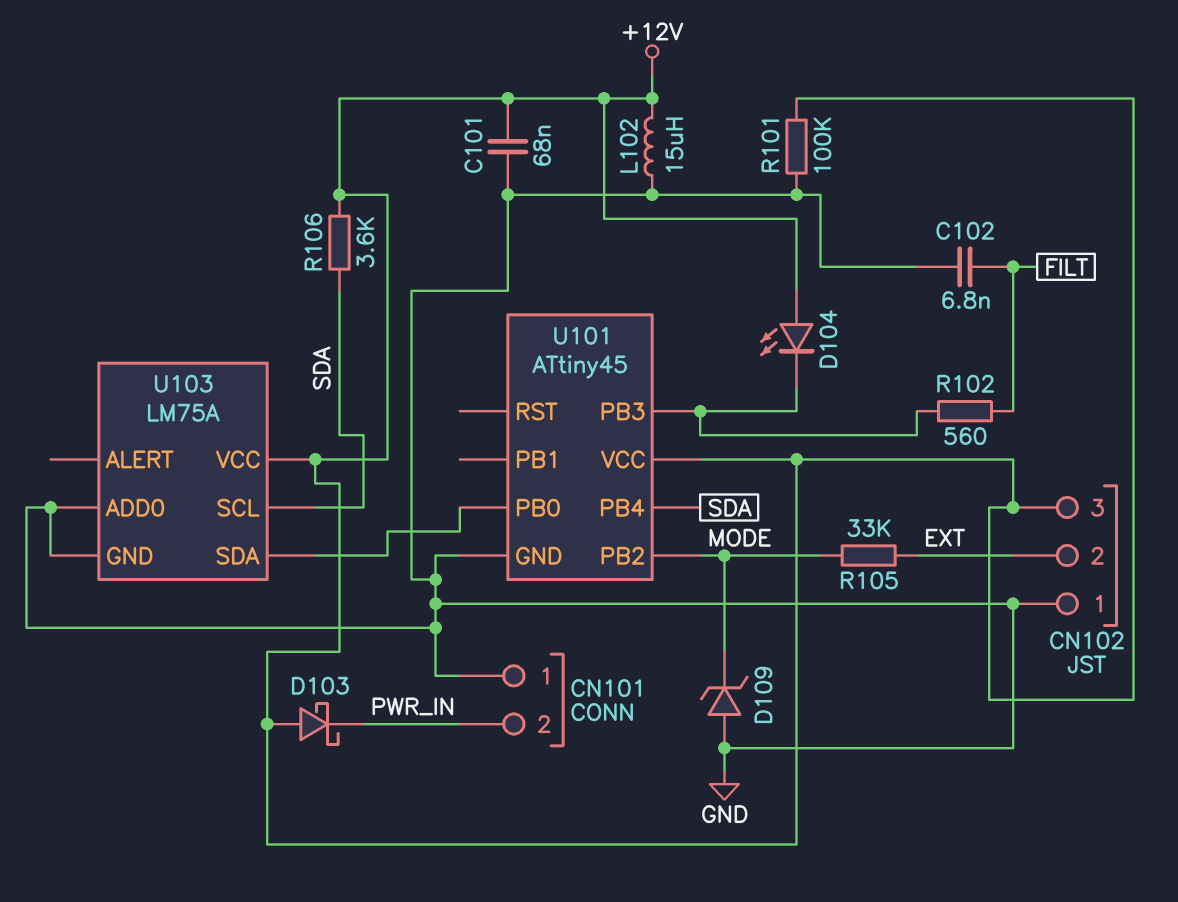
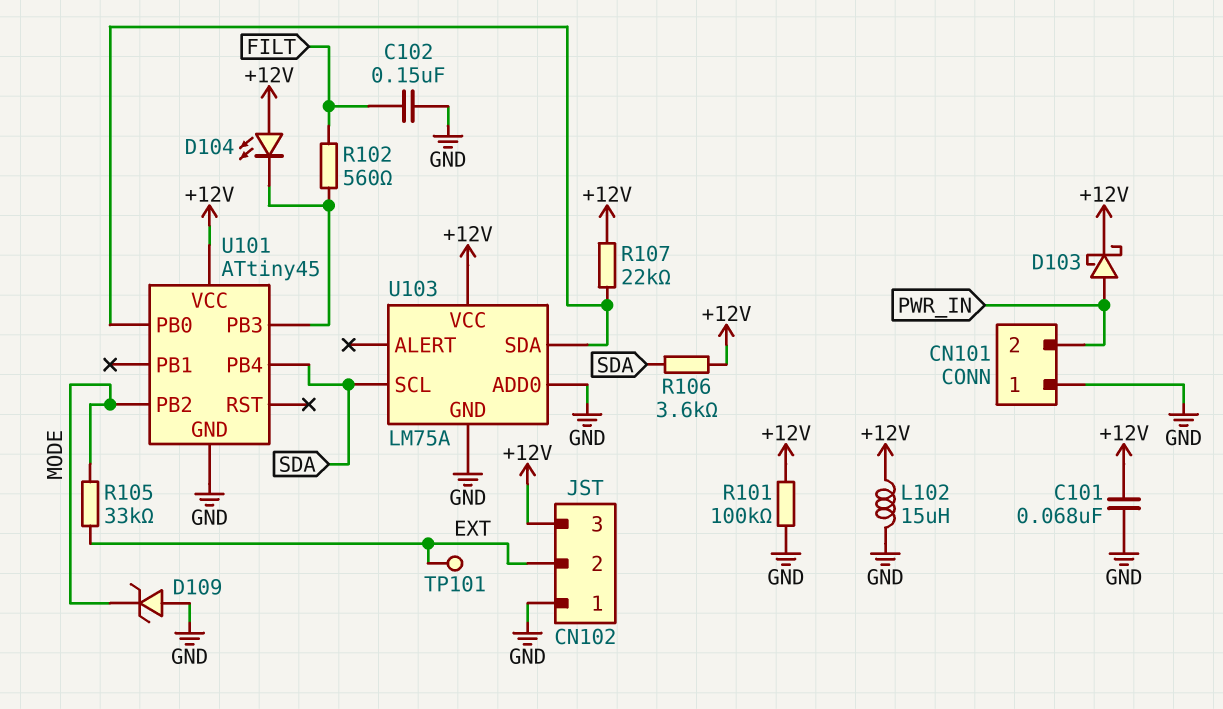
C102: 6.8nF (FILT, GND) -> 150nF (FILT, GND)
D103: schottky (A +12V, K PWR_IN) -> schottky (A PWR_IN, K +12V)
R107: none -> 22k (+12V, U101/PB0)
TP101: none -> test point (EXT)

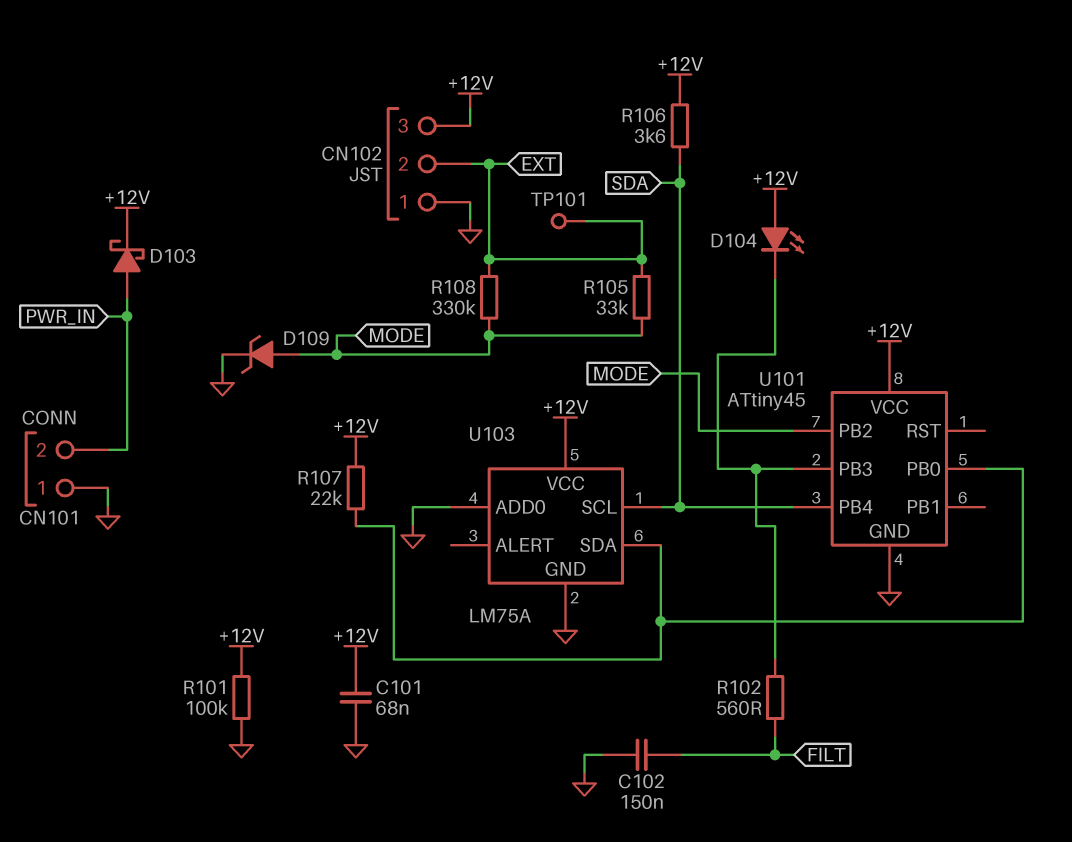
D109: zener (A GND, K MODE) -> zener (A MODE, K GND)
L102: 15uH (+12V, GND) -> none
R108: none -> 330k (EXT, MODE)

